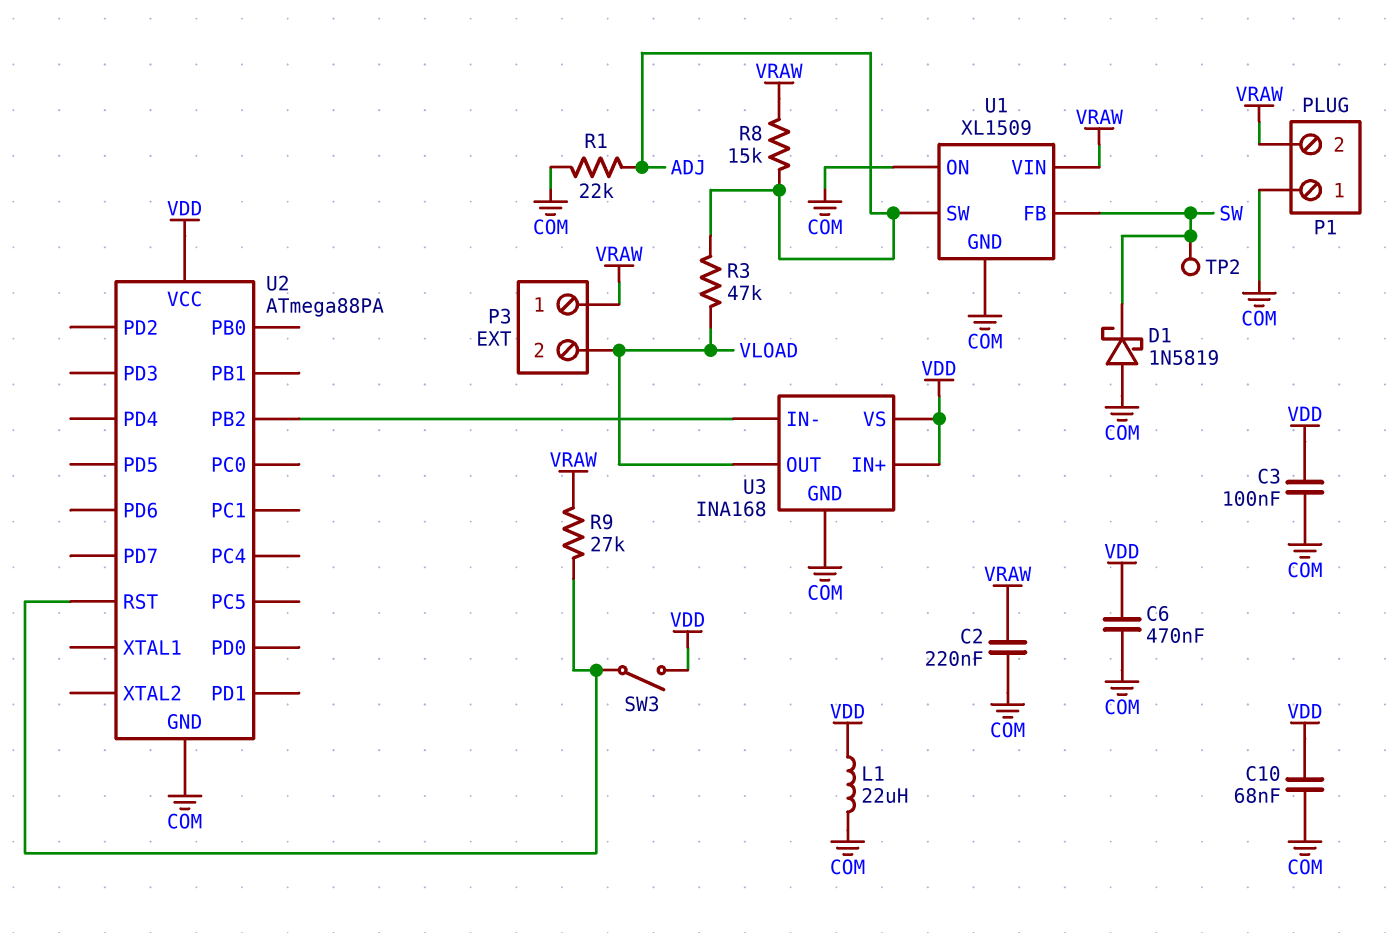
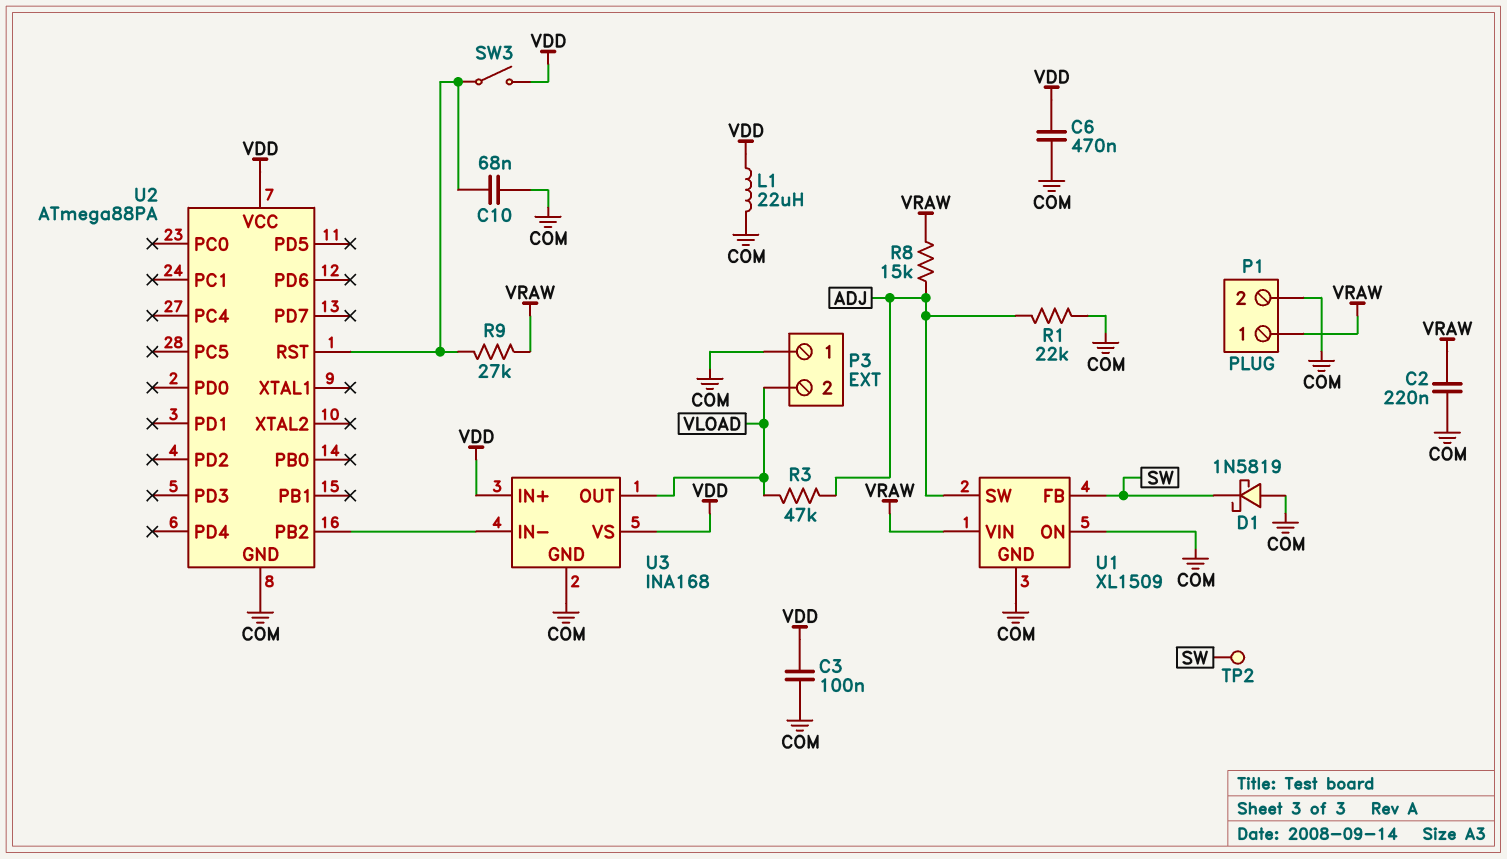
C10: 68nF (COM, VDD) -> 68nF (COM, U2/RST)
P1 pin 1: COM -> VRAW
P1 pin 2: VRAW -> COM
P3 pin 1: VRAW -> COM

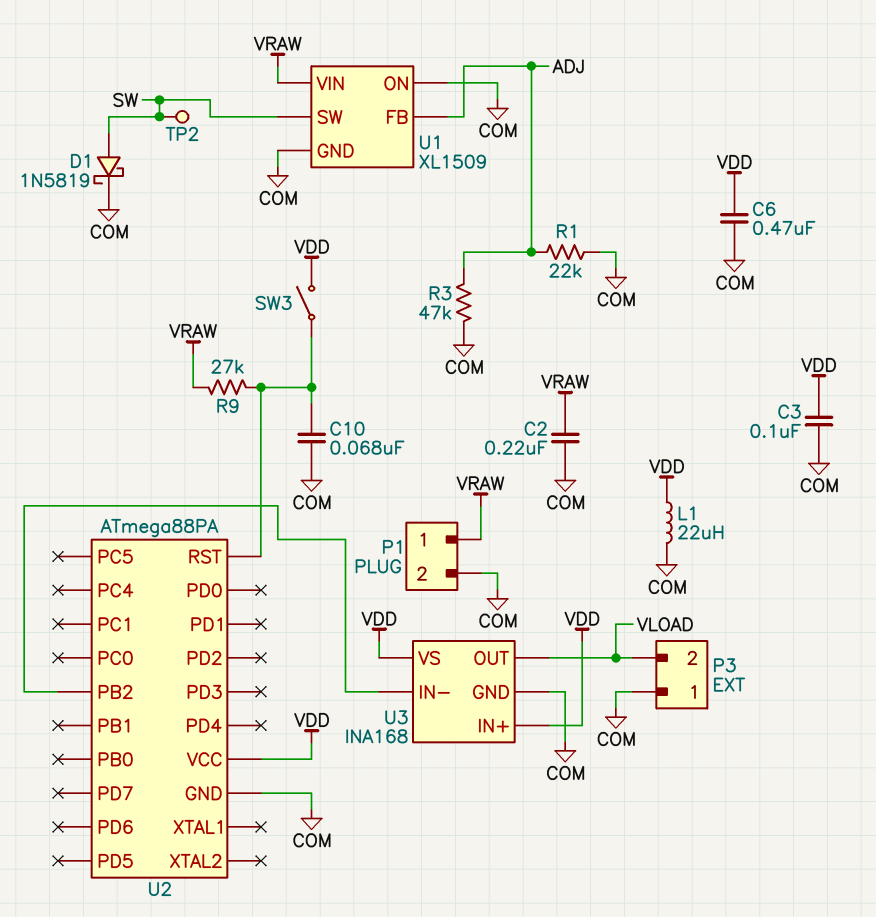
D1: schottky 1N5819 (A COM, K SW) -> schottky 1N5819 (A SW, K COM)
R3: 47k (ADJ, VLOAD) -> 47k (ADJ, COM)
R8: 15k (ADJ, VRAW) -> none
U1 pin FB: SW -> ADJ
U1 pin SW: ADJ -> SW

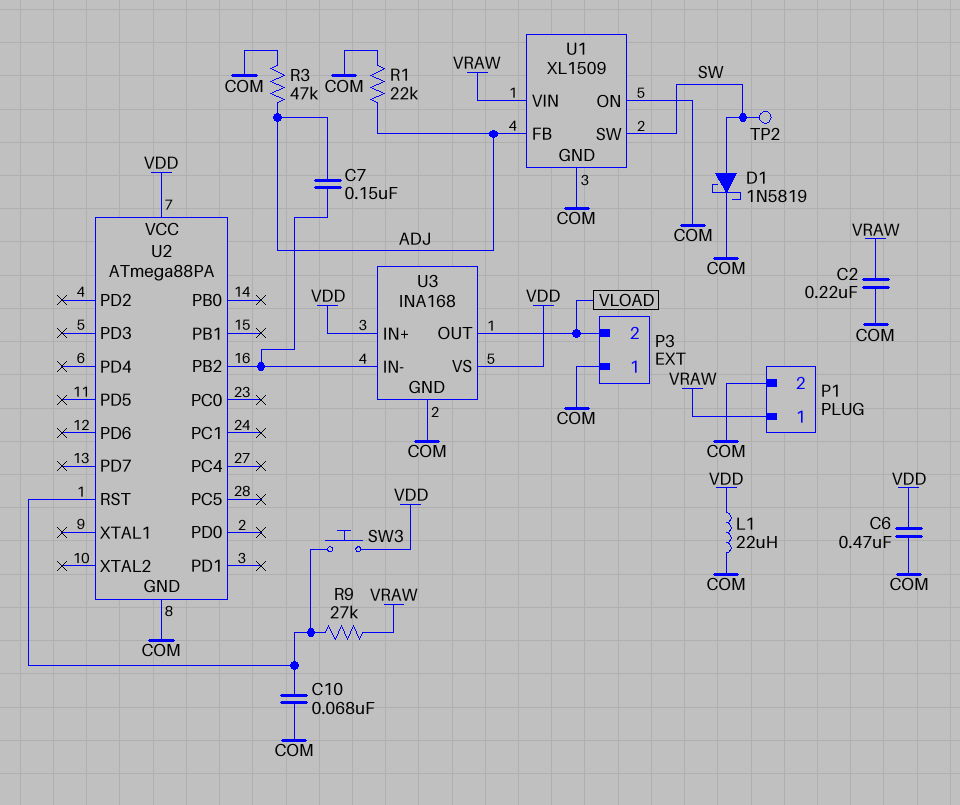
C3: 100nF (COM, VDD) -> none
C7: none -> 150nF (ADJ, U2/PB2)
SW3: switch (U2/RST, VDD) -> button (U2/RST, VDD)

